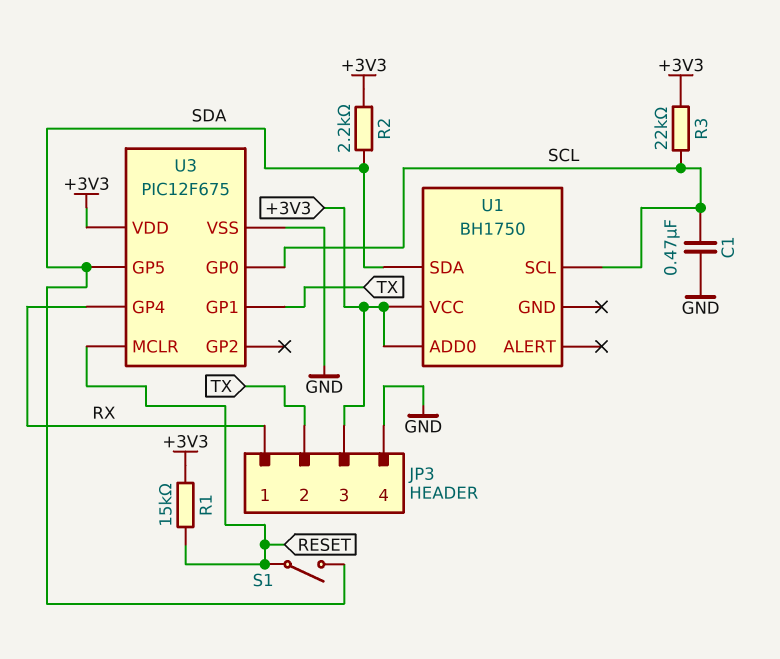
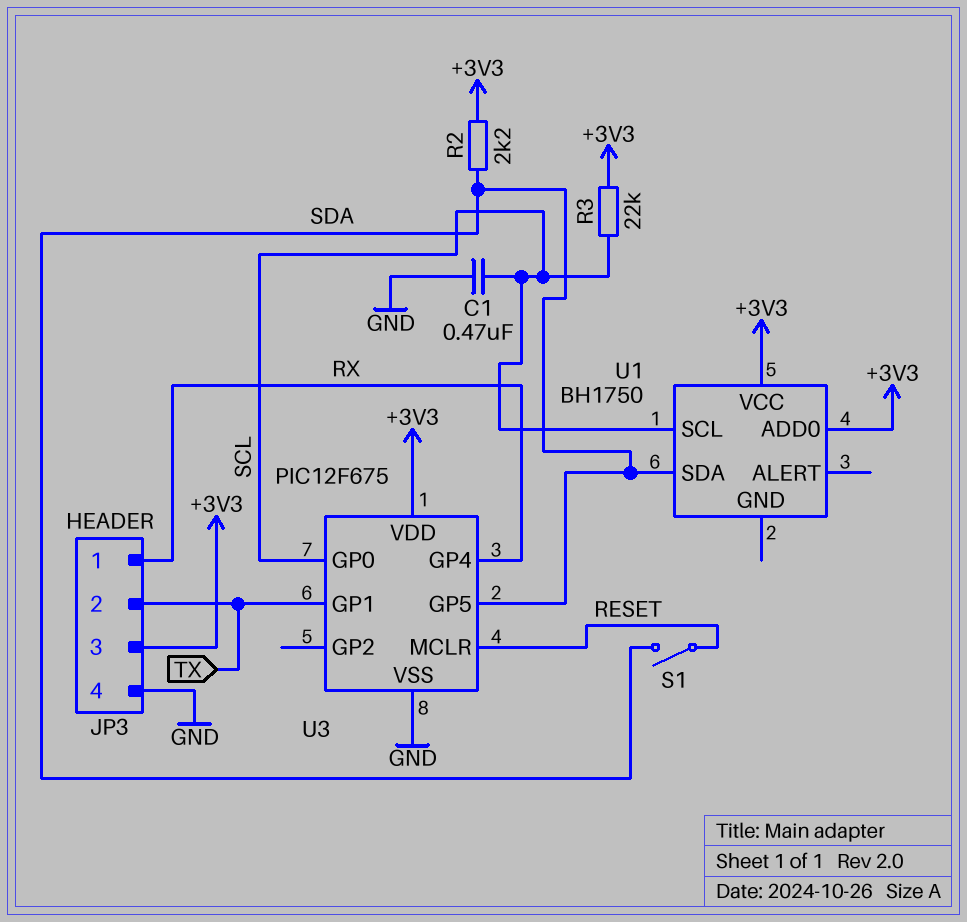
R1: 15k (+3V3, RESET) -> none

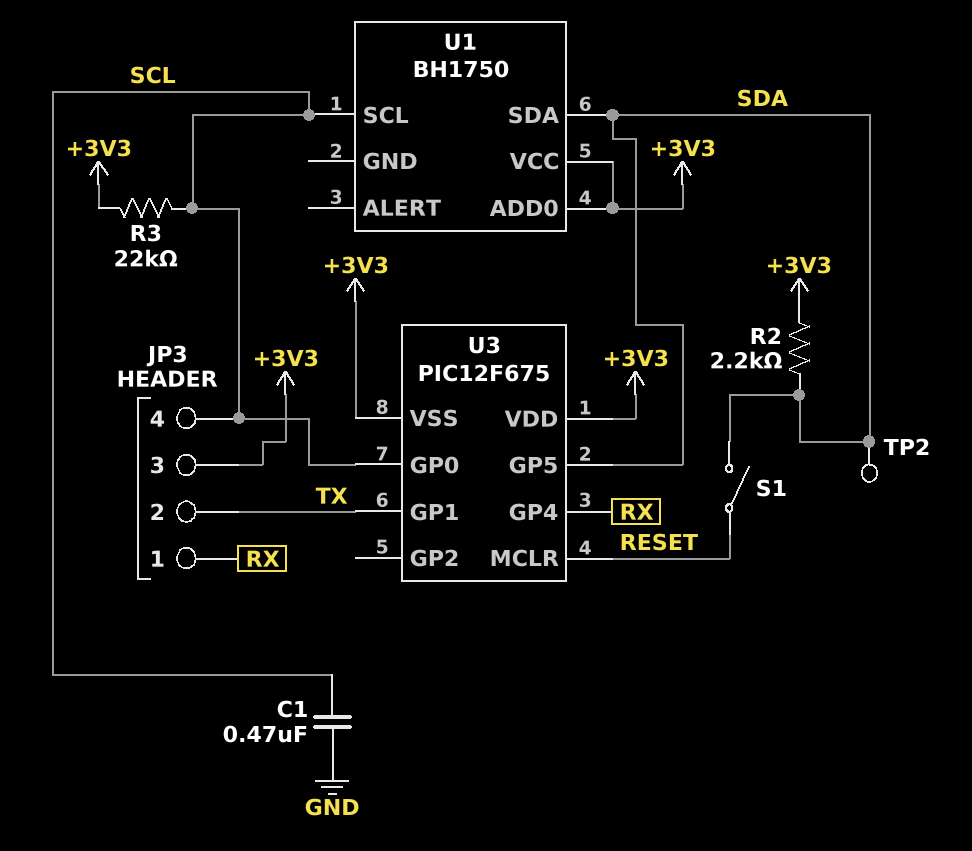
JP3 pin 4: GND -> SCL
TP2: none -> test point (SDA)
U3 pin VSS: GND -> +3V3

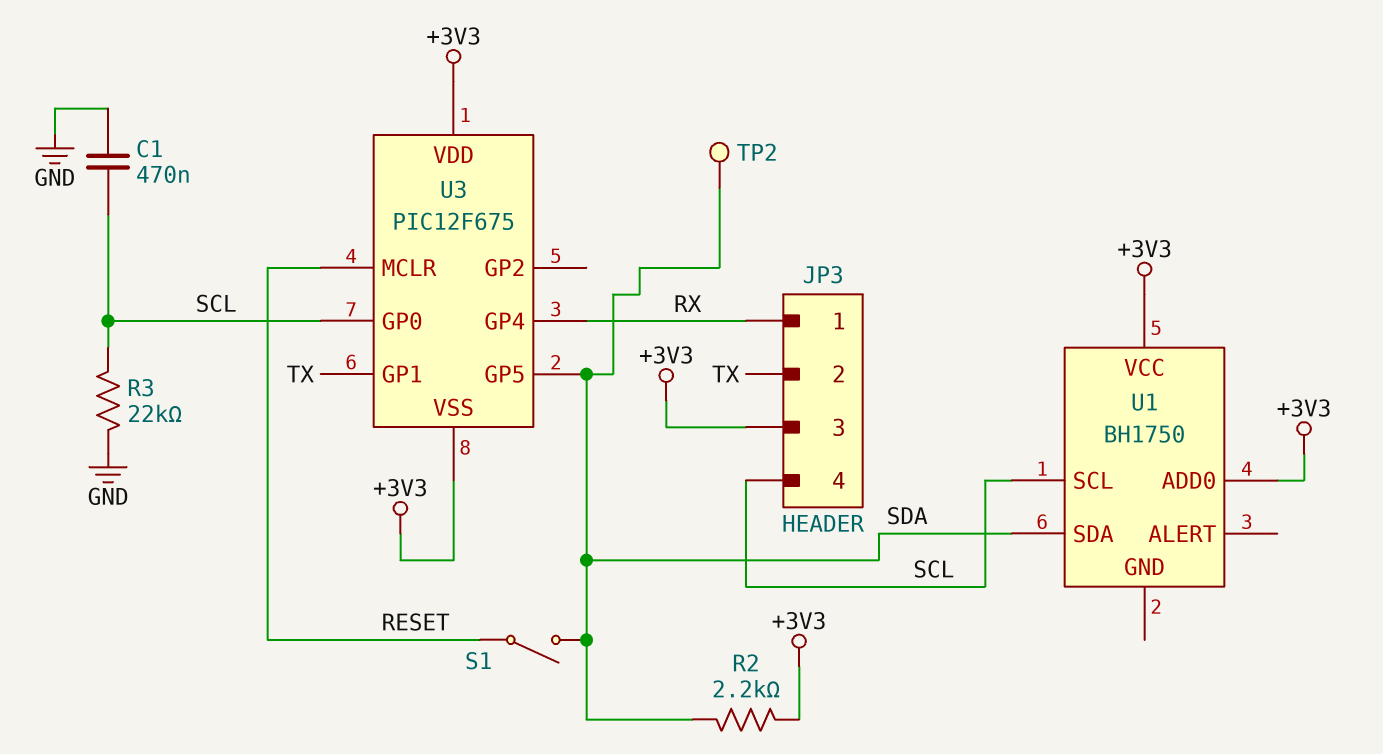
R3: 22k (+3V3, SCL) -> 22k (GND, SCL)

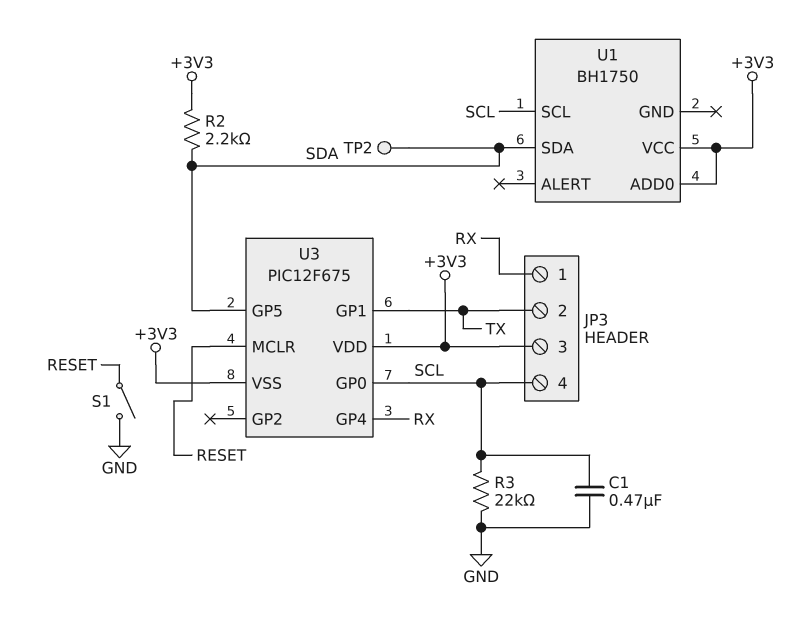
S1: switch (RESET, SDA) -> switch (GND, RESET)

